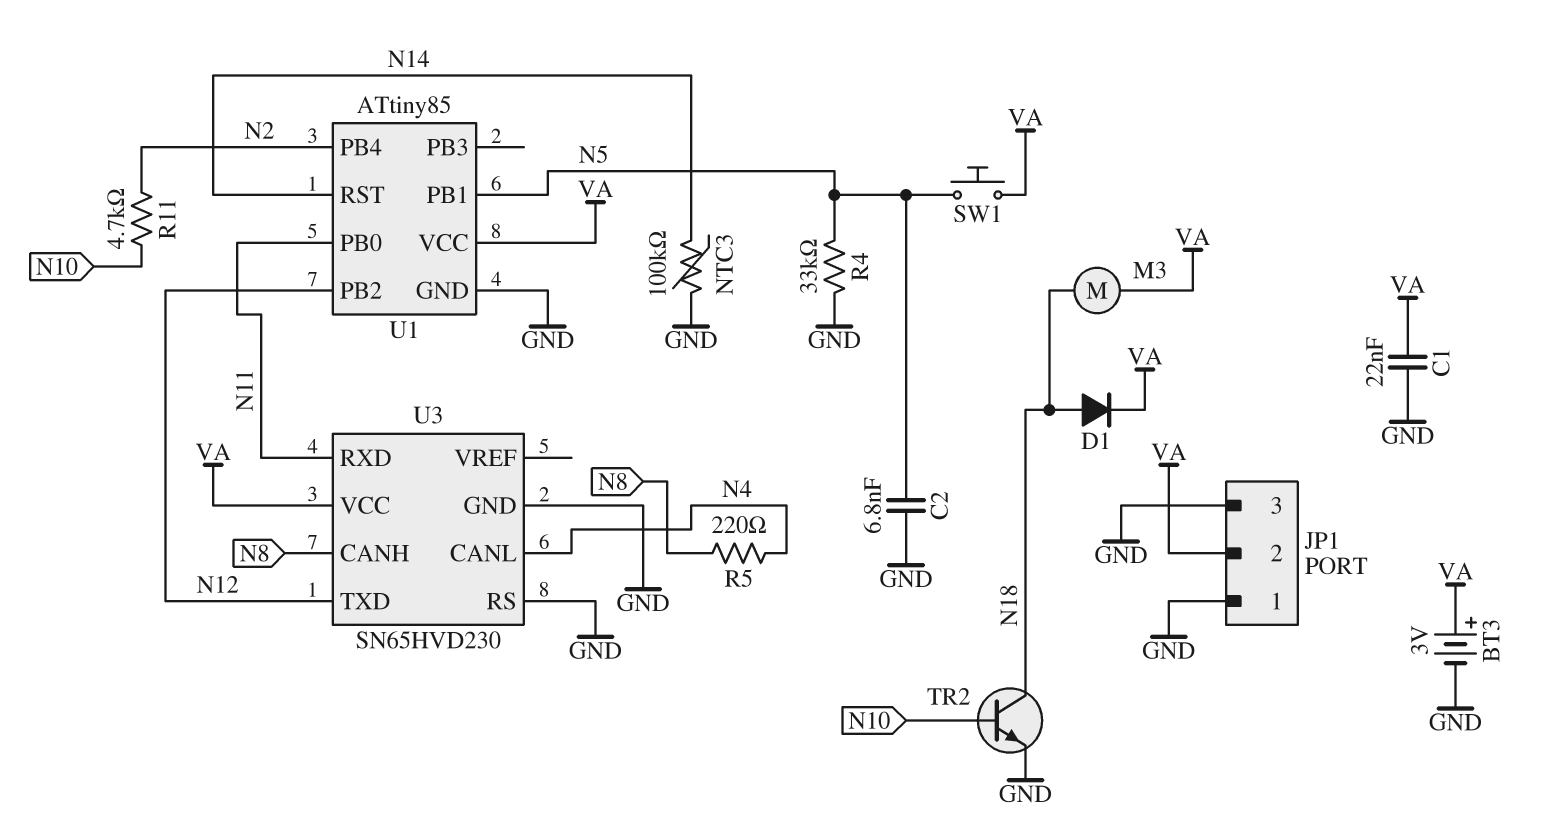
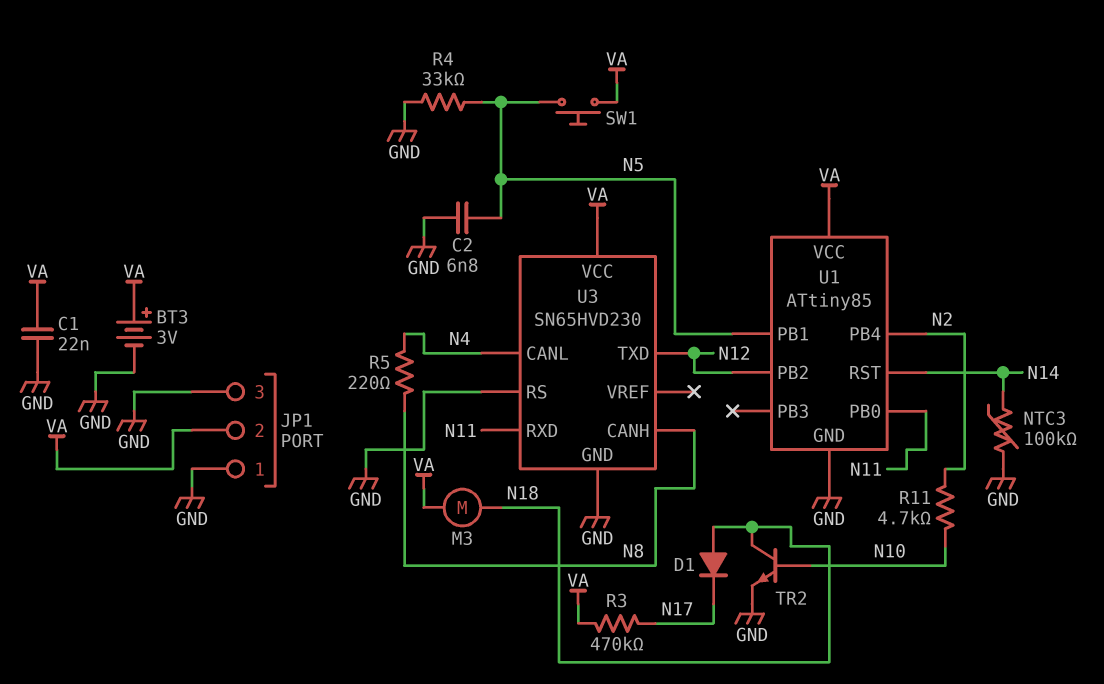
D1: diode (A N18, K VA) -> diode (A N18, K N17)
R3: none -> 470k (N17, VA)

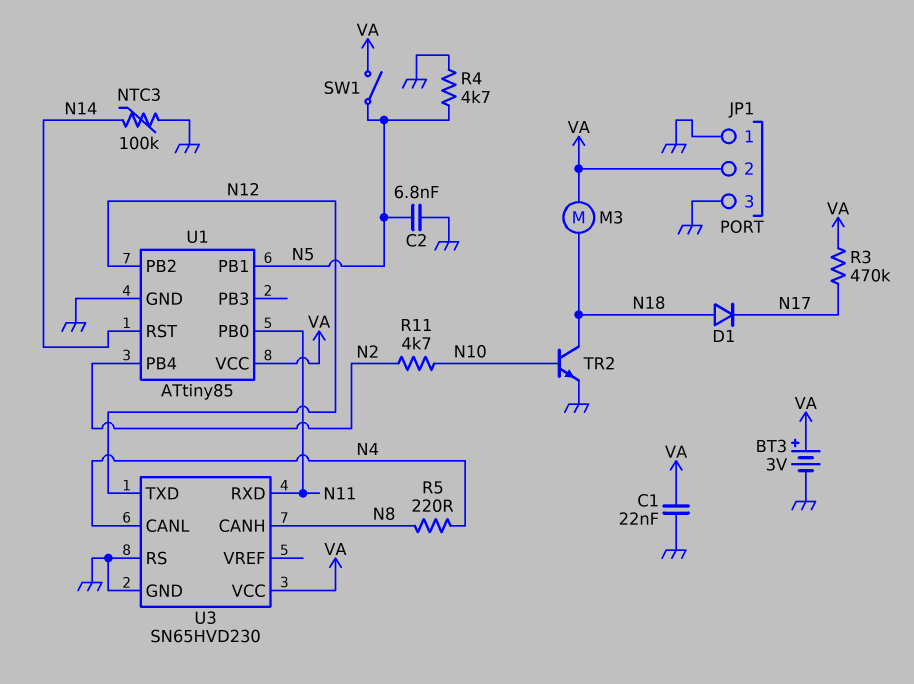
R4: 33k (GND, N5) -> 4.7k (GND, N5)
SW1: button (N5, VA) -> switch (N5, VA)

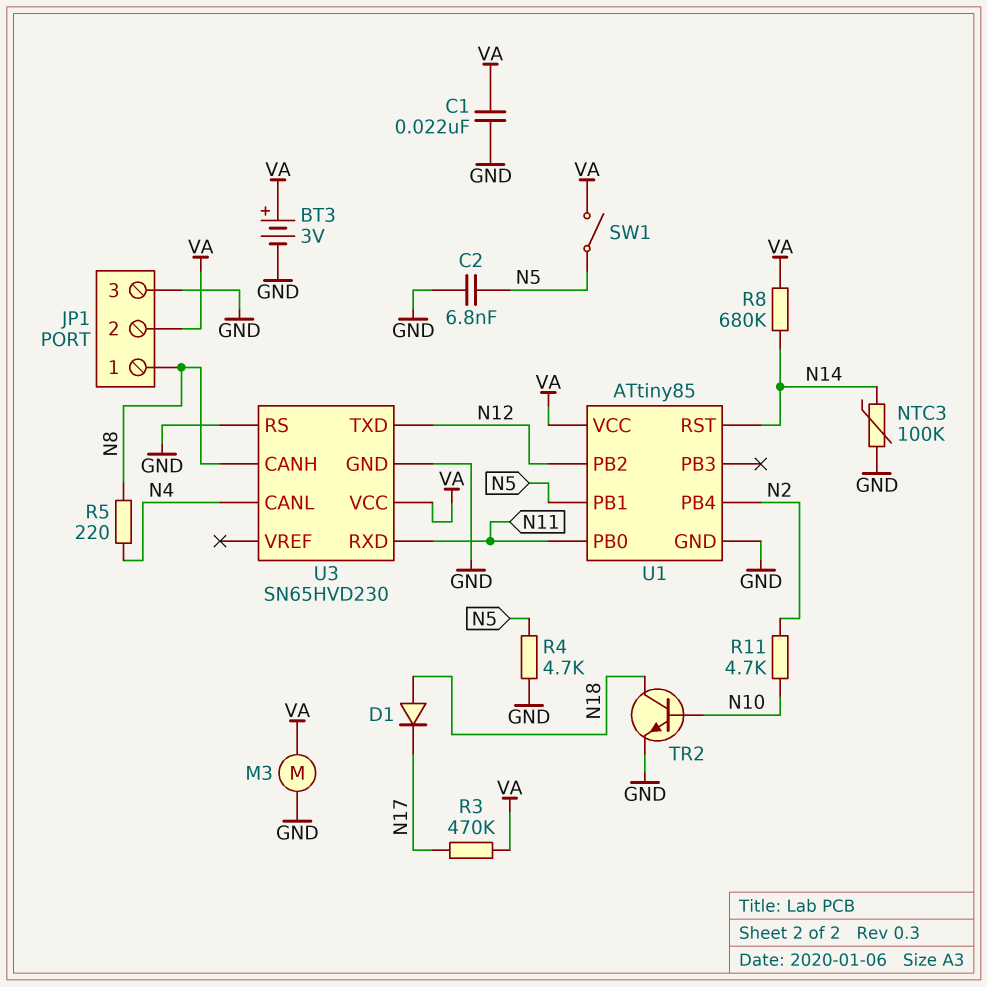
JP1 pin 1: GND -> N8
M3: motor (N18, VA) -> motor (GND, VA)
R8: none -> 680k (N14, VA)

